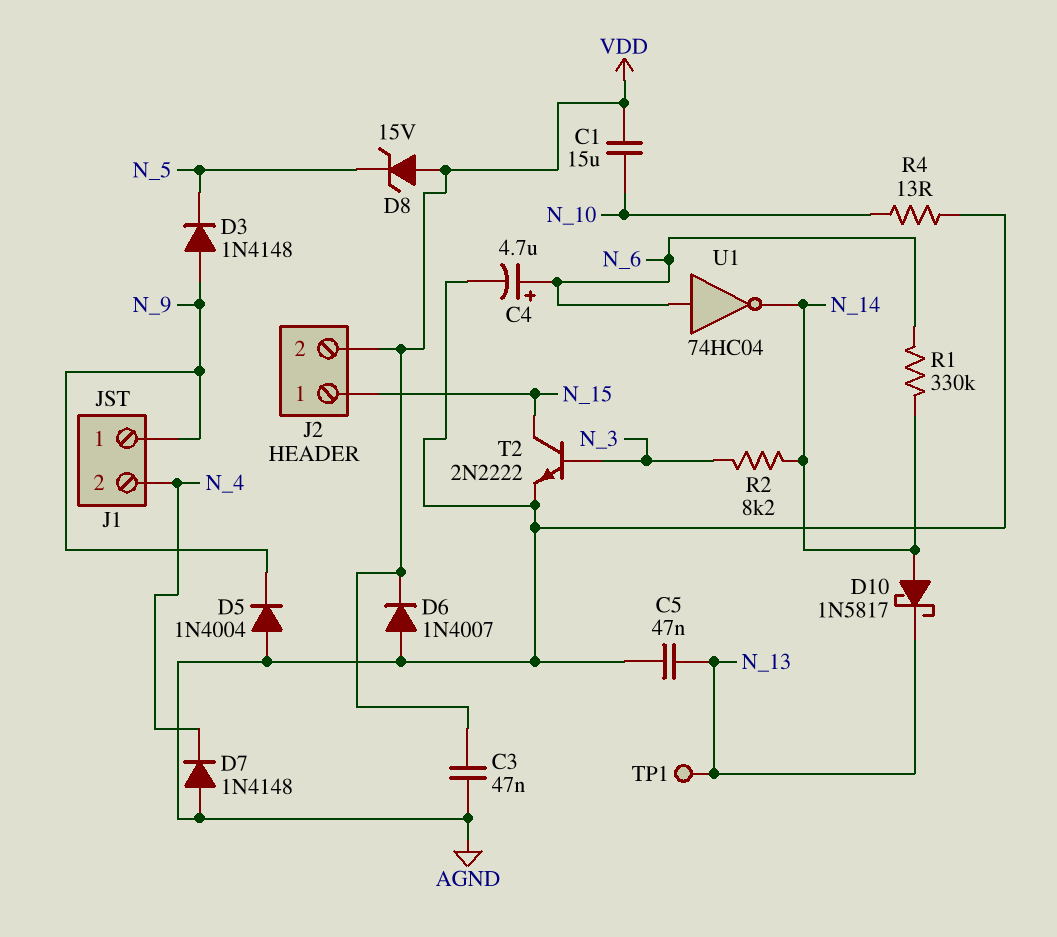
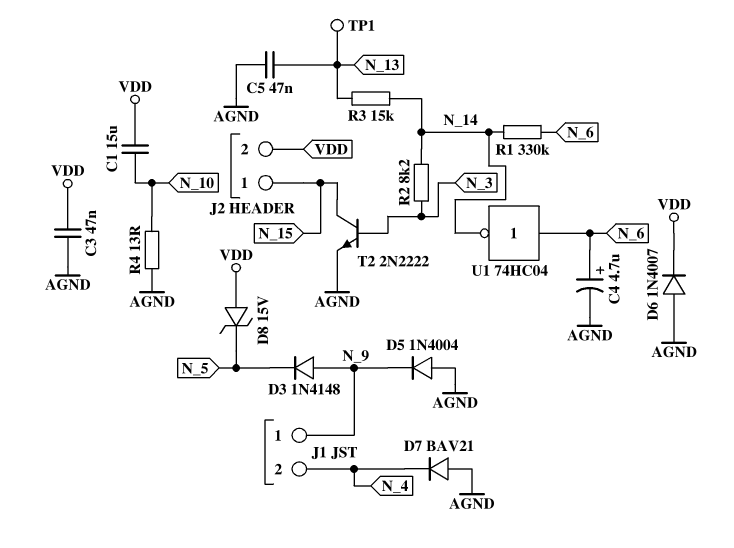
D7: diode 1N4148 (A AGND, K N_4) -> diode BAV21 (A AGND, K N_4)
D10: schottky 1N5817 (A N_14, K N_13) -> none
R3: none -> 15k (N_13, N_14)

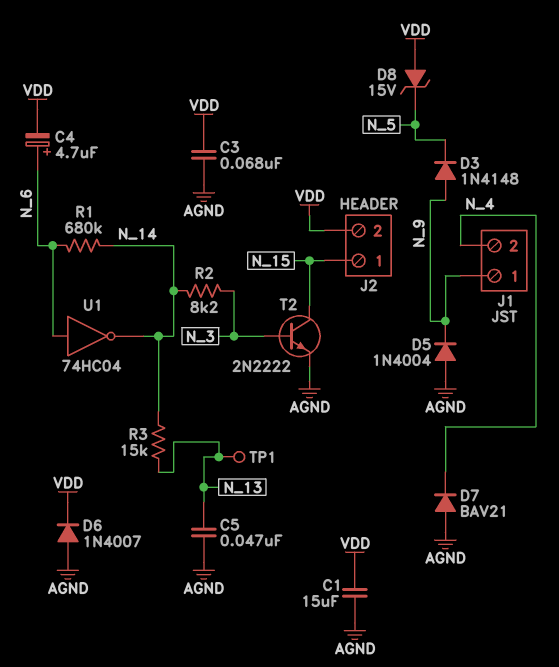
C1: 15uF (N_10, VDD) -> 15uF (AGND, VDD)
C3: 47nF (AGND, VDD) -> 68nF (AGND, VDD)
C4: 4.7uF (plus N_6, minus AGND) -> 4.7uF (plus N_6, minus VDD)
R1: 330k (N_6, N_14) -> 680k (N_6, N_14)
R4: 13 (AGND, N_10) -> none

